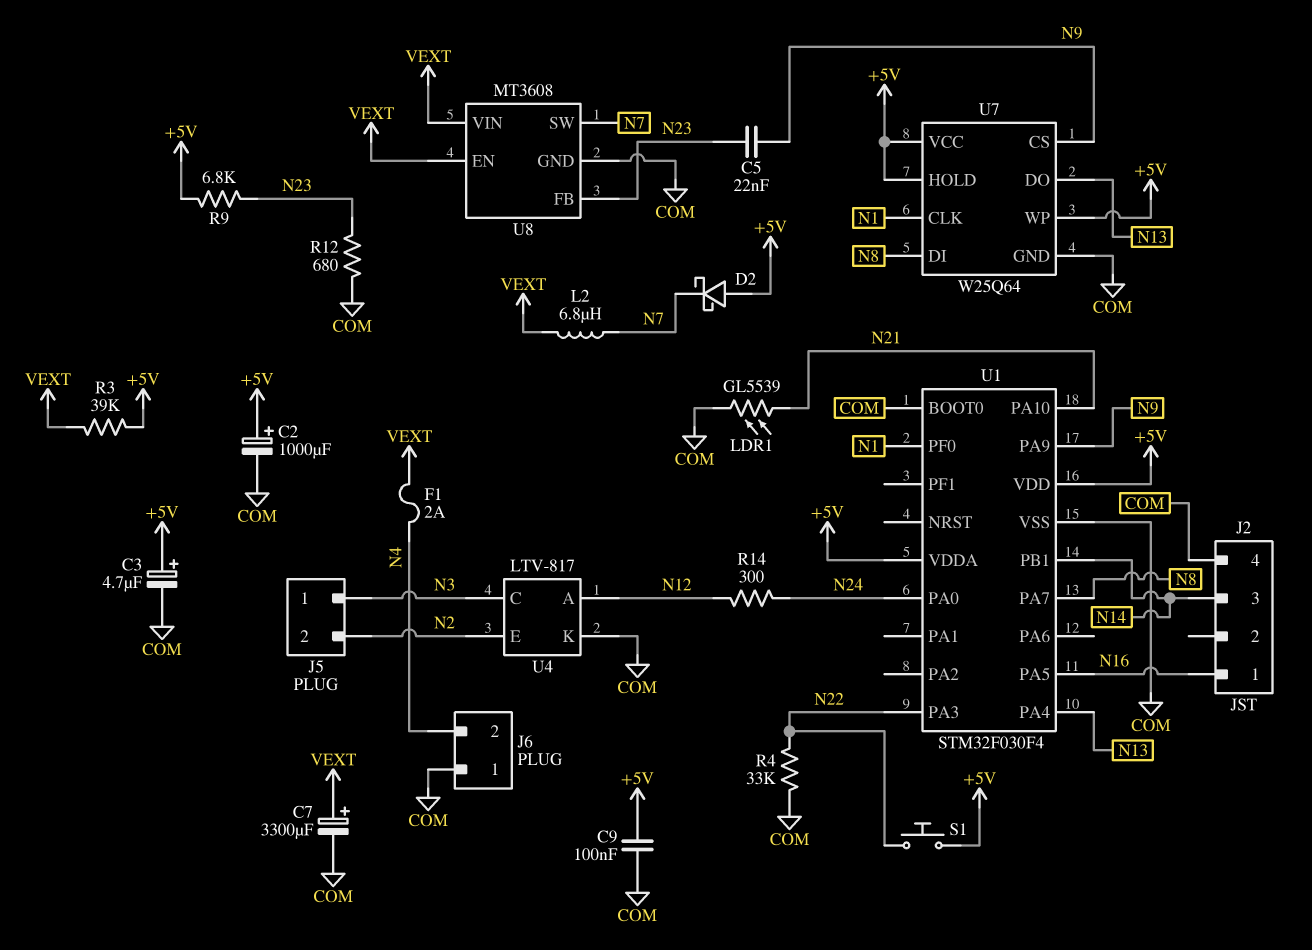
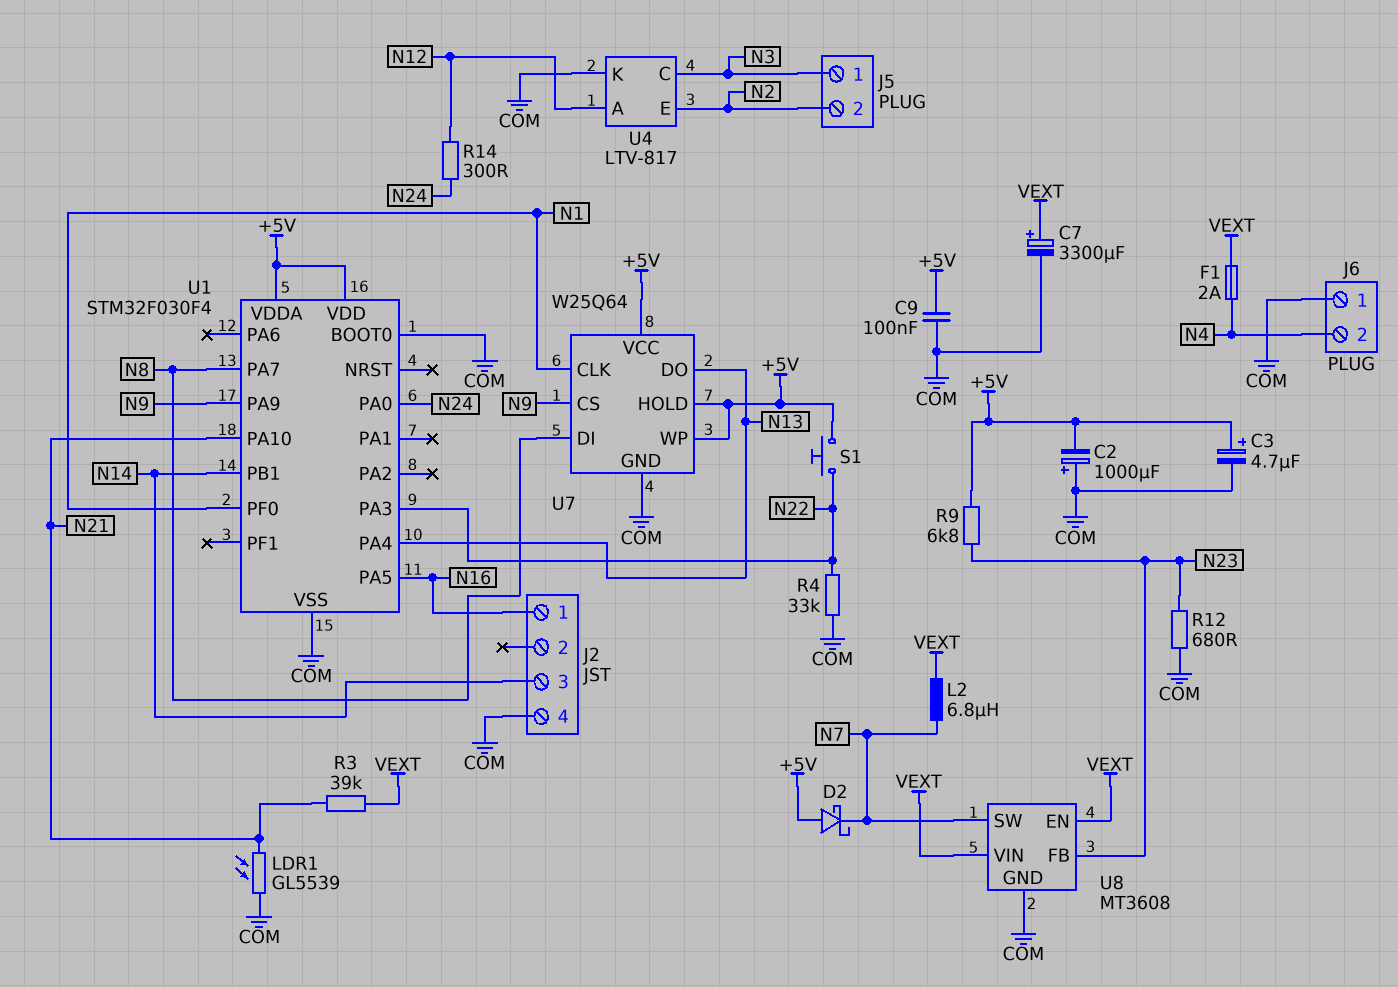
C2: 1000uF (plus +5V, minus COM) -> 1000uF (plus COM, minus +5V)
C5: 22nF (N9, N23) -> none
R3: 39k (+5V, VEXT) -> 39k (N21, VEXT)

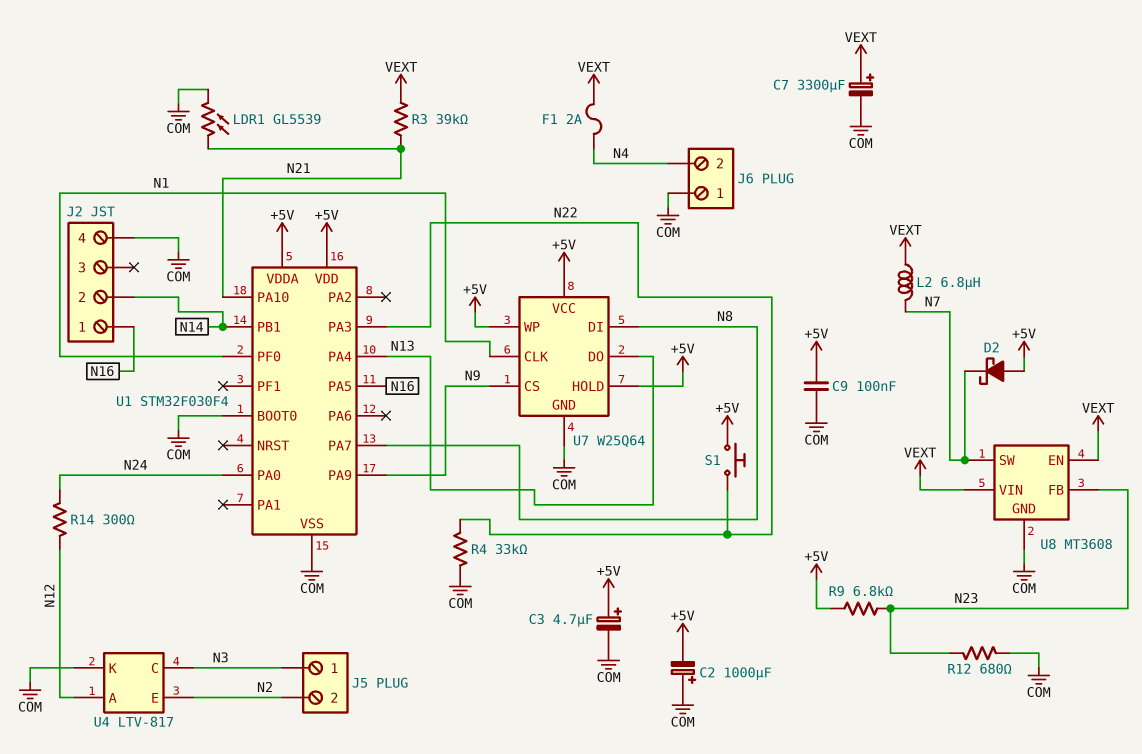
J2 pin 2: none -> N14
J2 pin 3: N14 -> none

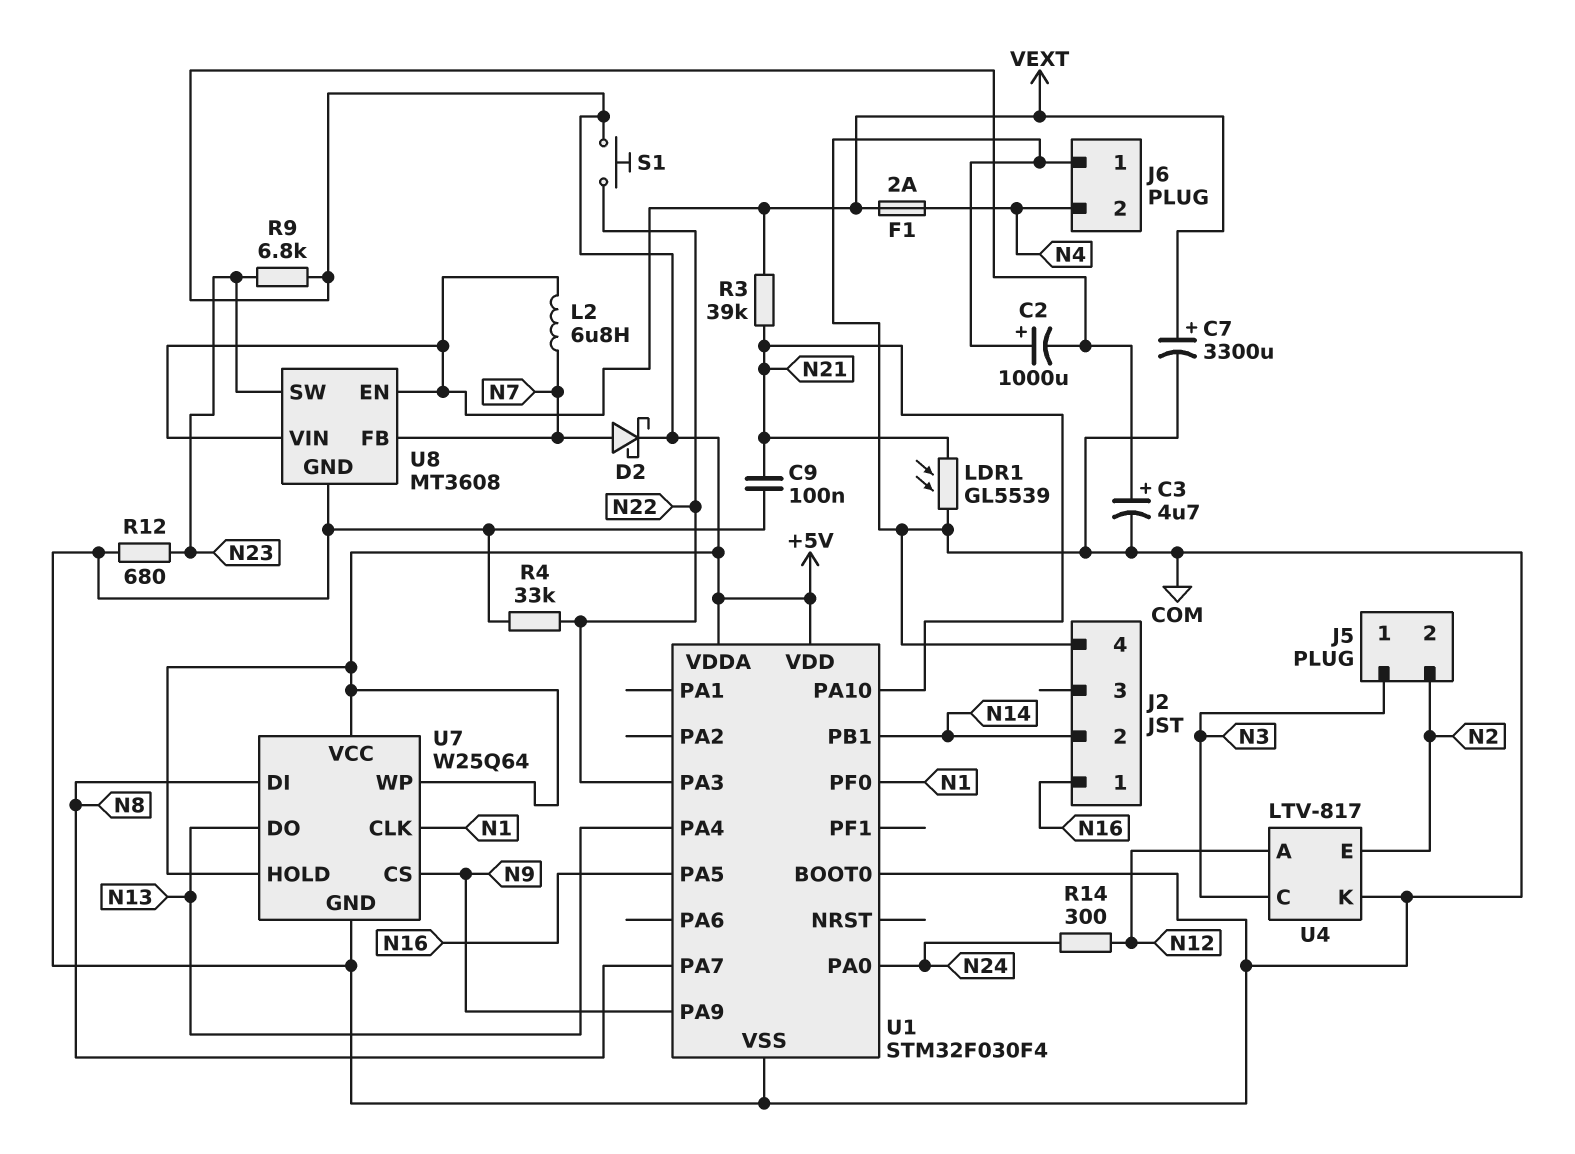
C9: 100nF (+5V, COM) -> 100nF (COM, N21)
D2: schottky (A +5V, K N7) -> schottky (A N7, K +5V)
U8 pin FB: N23 -> N7
U8 pin SW: N7 -> N23

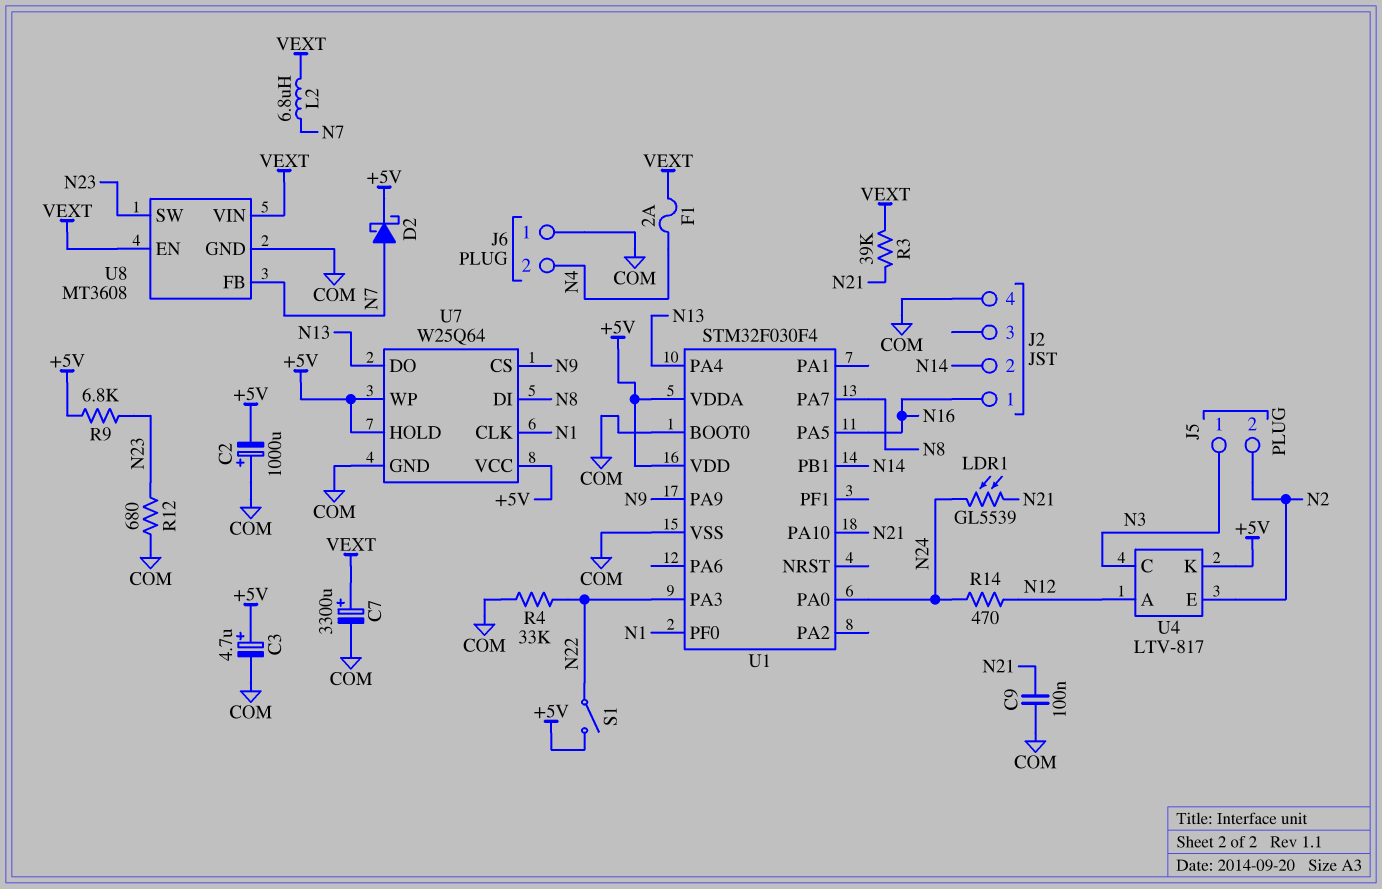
LDR1: GL5539 (COM, N21) -> GL5539 (N21, N24)
R14: 300 (N12, N24) -> 470 (N12, N24)
S1: button (+5V, N22) -> switch (+5V, N22)
U4 pin K: COM -> +5V

